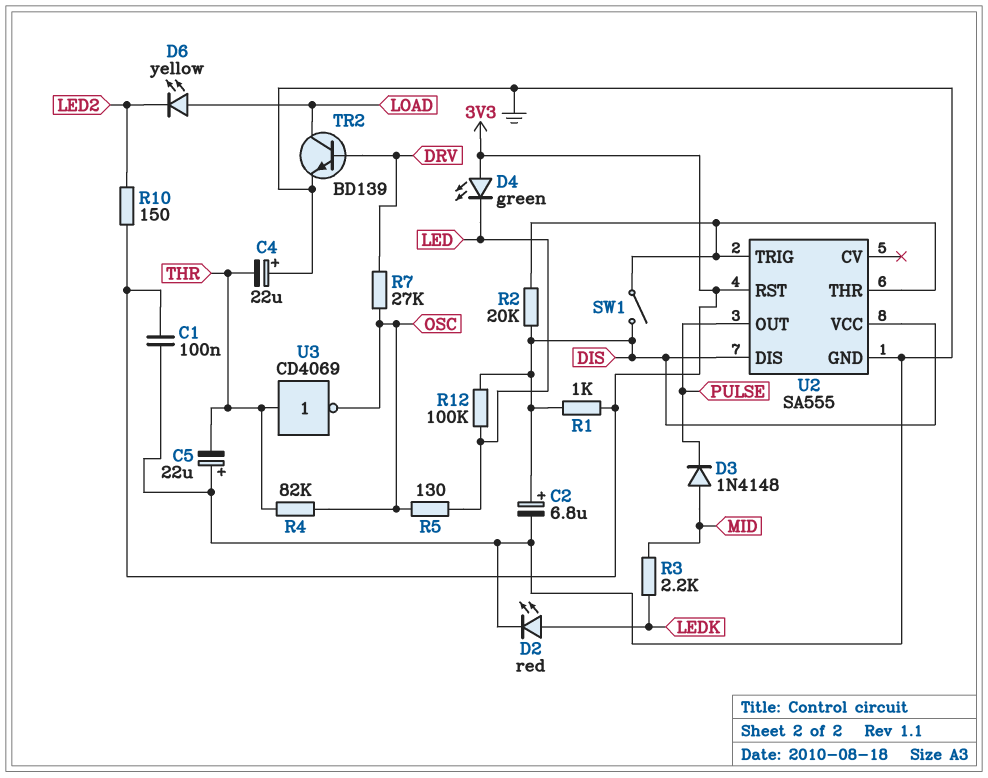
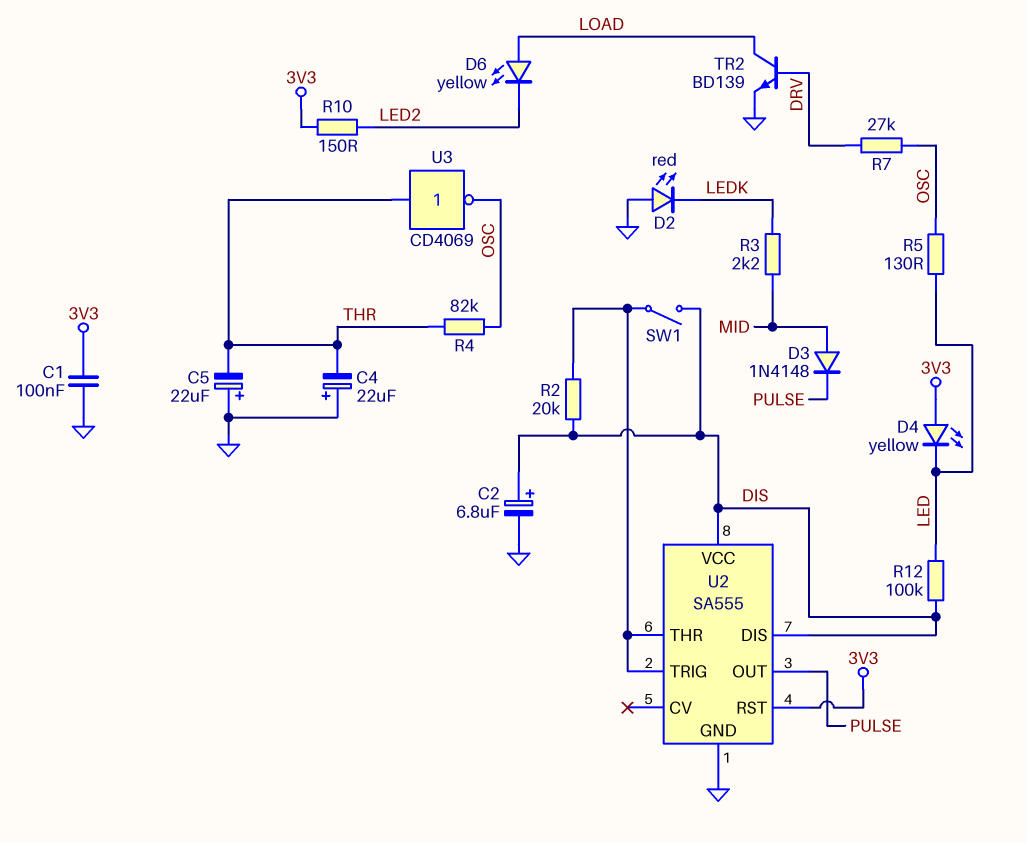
D2: LED red (A LEDK, K GND) -> LED red (A GND, K LEDK)
D4: LED green (A 3V3, K LED) -> LED yellow (A 3V3, K LED)
R1: 1k (3V3, DIS) -> none

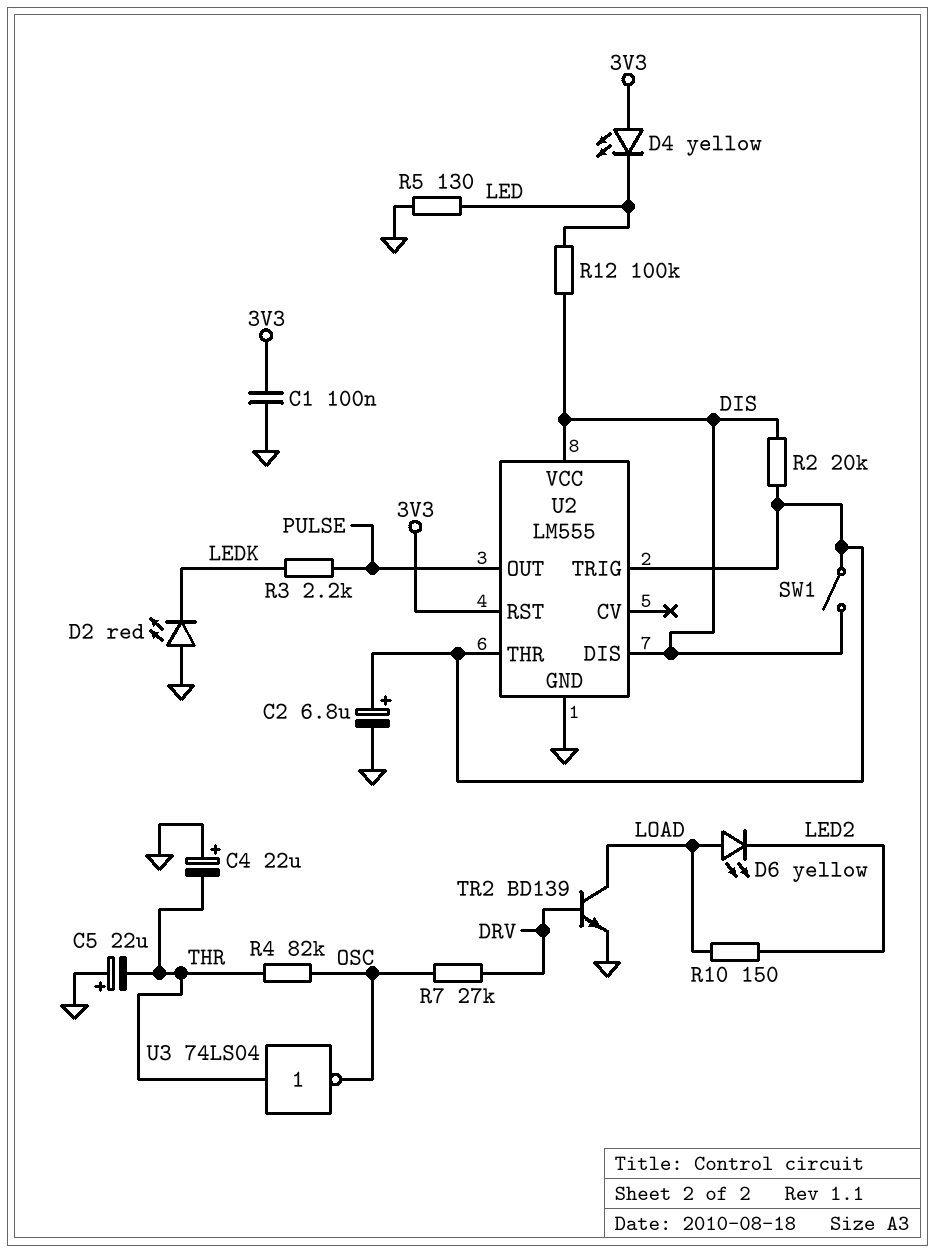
C2: 6.8uF (plus DIS, minus GND) -> 6.8uF (plus U2/THR, minus GND)
D3: diode 1N4148 (A MID, K PULSE) -> none
R3: 2.2k (LEDK, MID) -> 2.2k (LEDK, PULSE)
R5: 130 (LED, OSC) -> 130 (GND, LED)
R10: 150 (3V3, LED2) -> 150 (LED2, LOAD)
U2: SA555 -> LM555
U3: NOT CD4069 (in THR, out OSC) -> NOT 74LS04 (in THR, out OSC)

